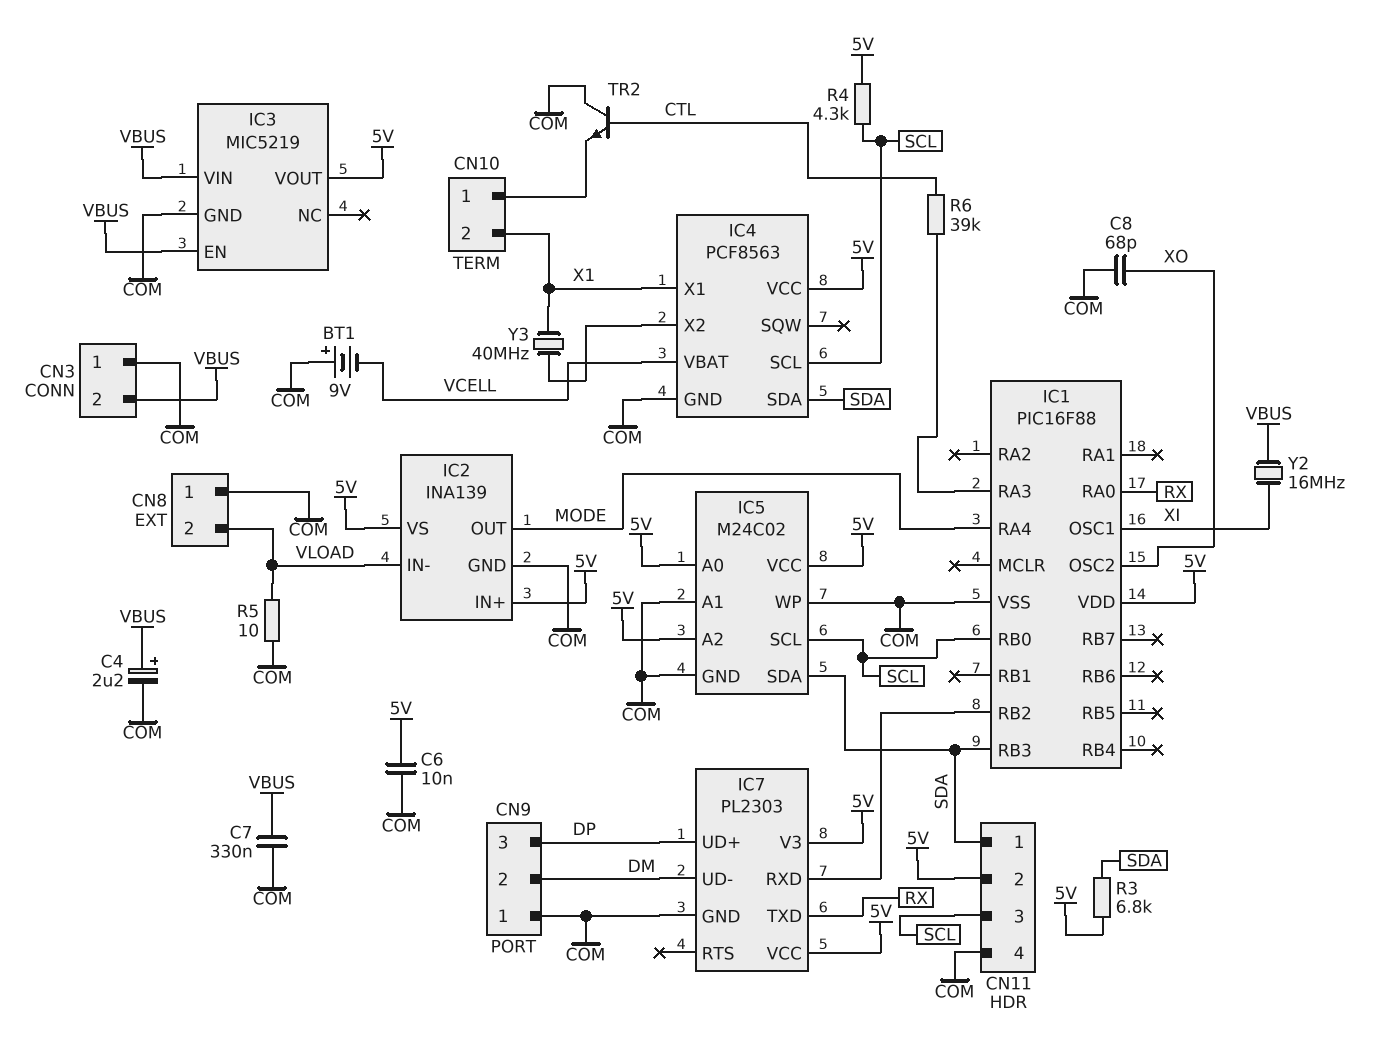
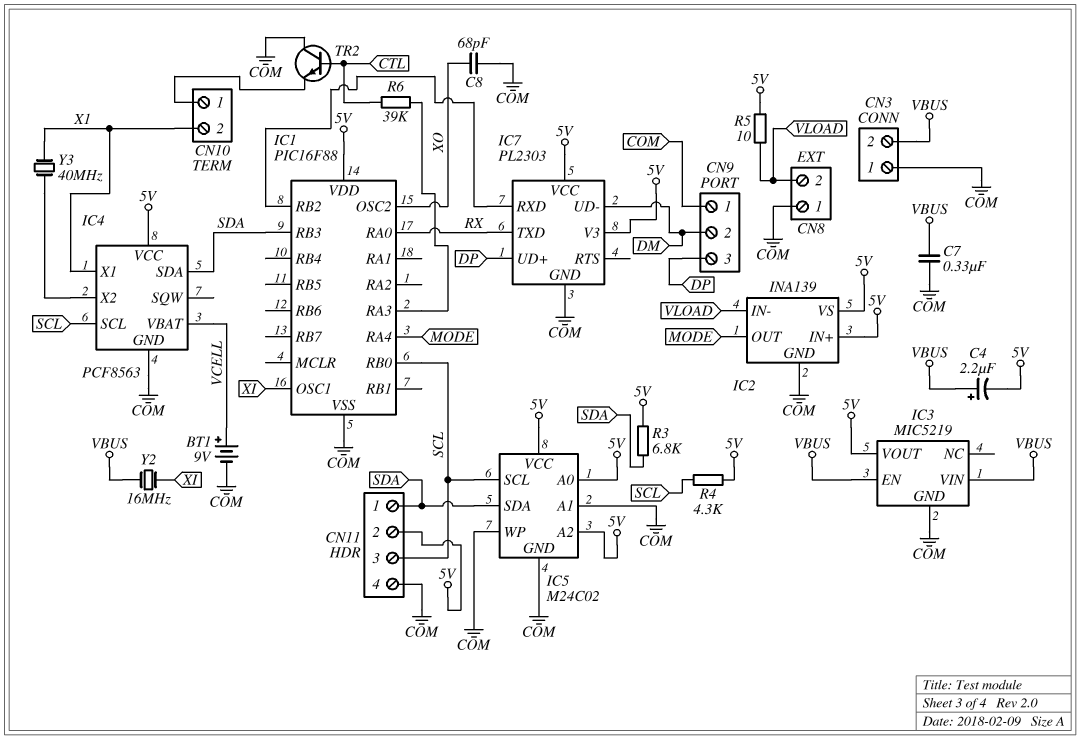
BT1: 9V (plus COM, minus VCELL) -> 9V (plus VCELL, minus COM)
C4: 2.2uF (plus VBUS, minus COM) -> 2.2uF (plus VBUS, minus 5V)
C6: 10nF (5V, COM) -> none
R5: 10 (COM, VLOAD) -> 10 (5V, VLOAD)

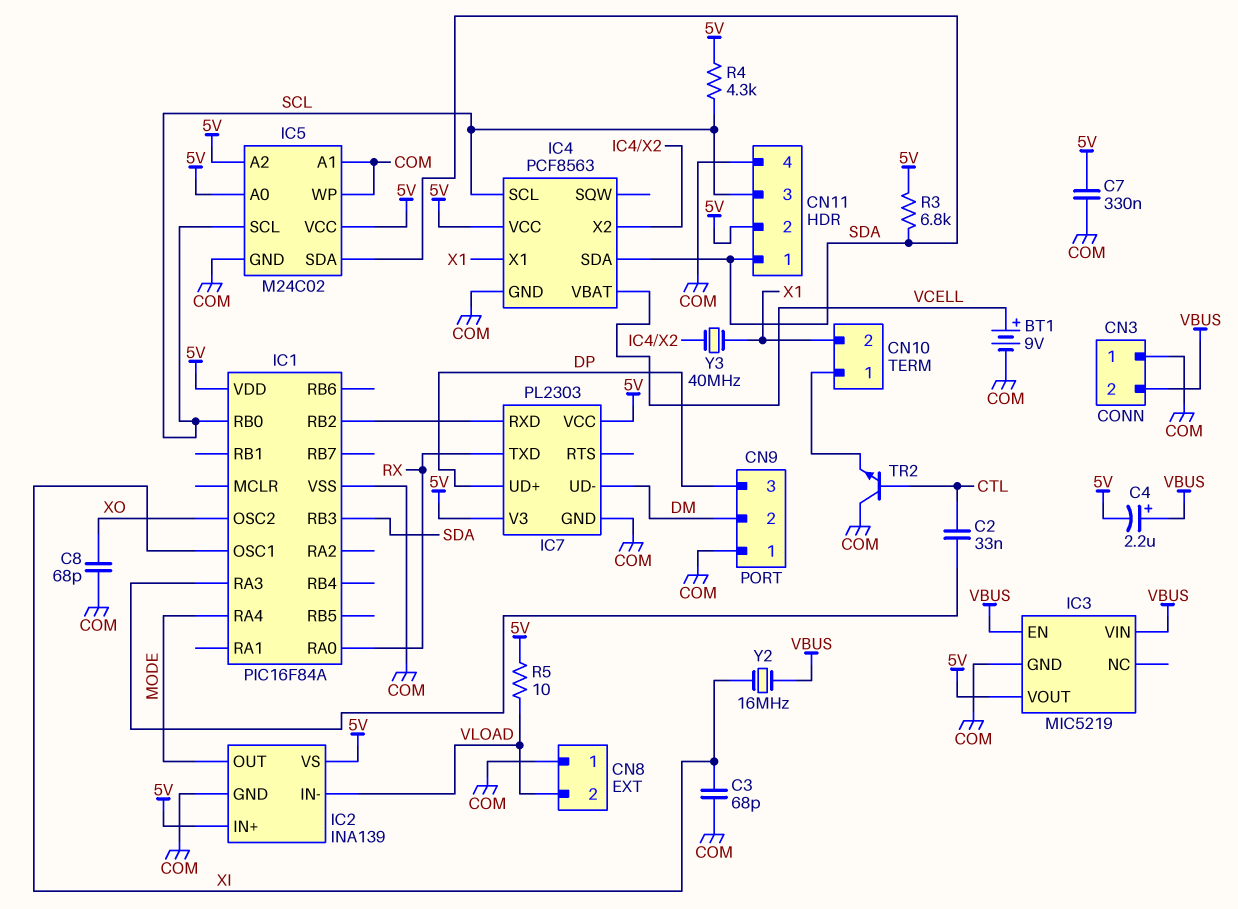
C2: none -> 33nF (CTL, IC1/RA3)
C3: none -> 68pF (COM, XI)
C7: 330nF (COM, VBUS) -> 330nF (5V, COM)
IC1: PIC16F88 -> PIC16F84A
R6: 39k (CTL, IC1/RA3) -> none

